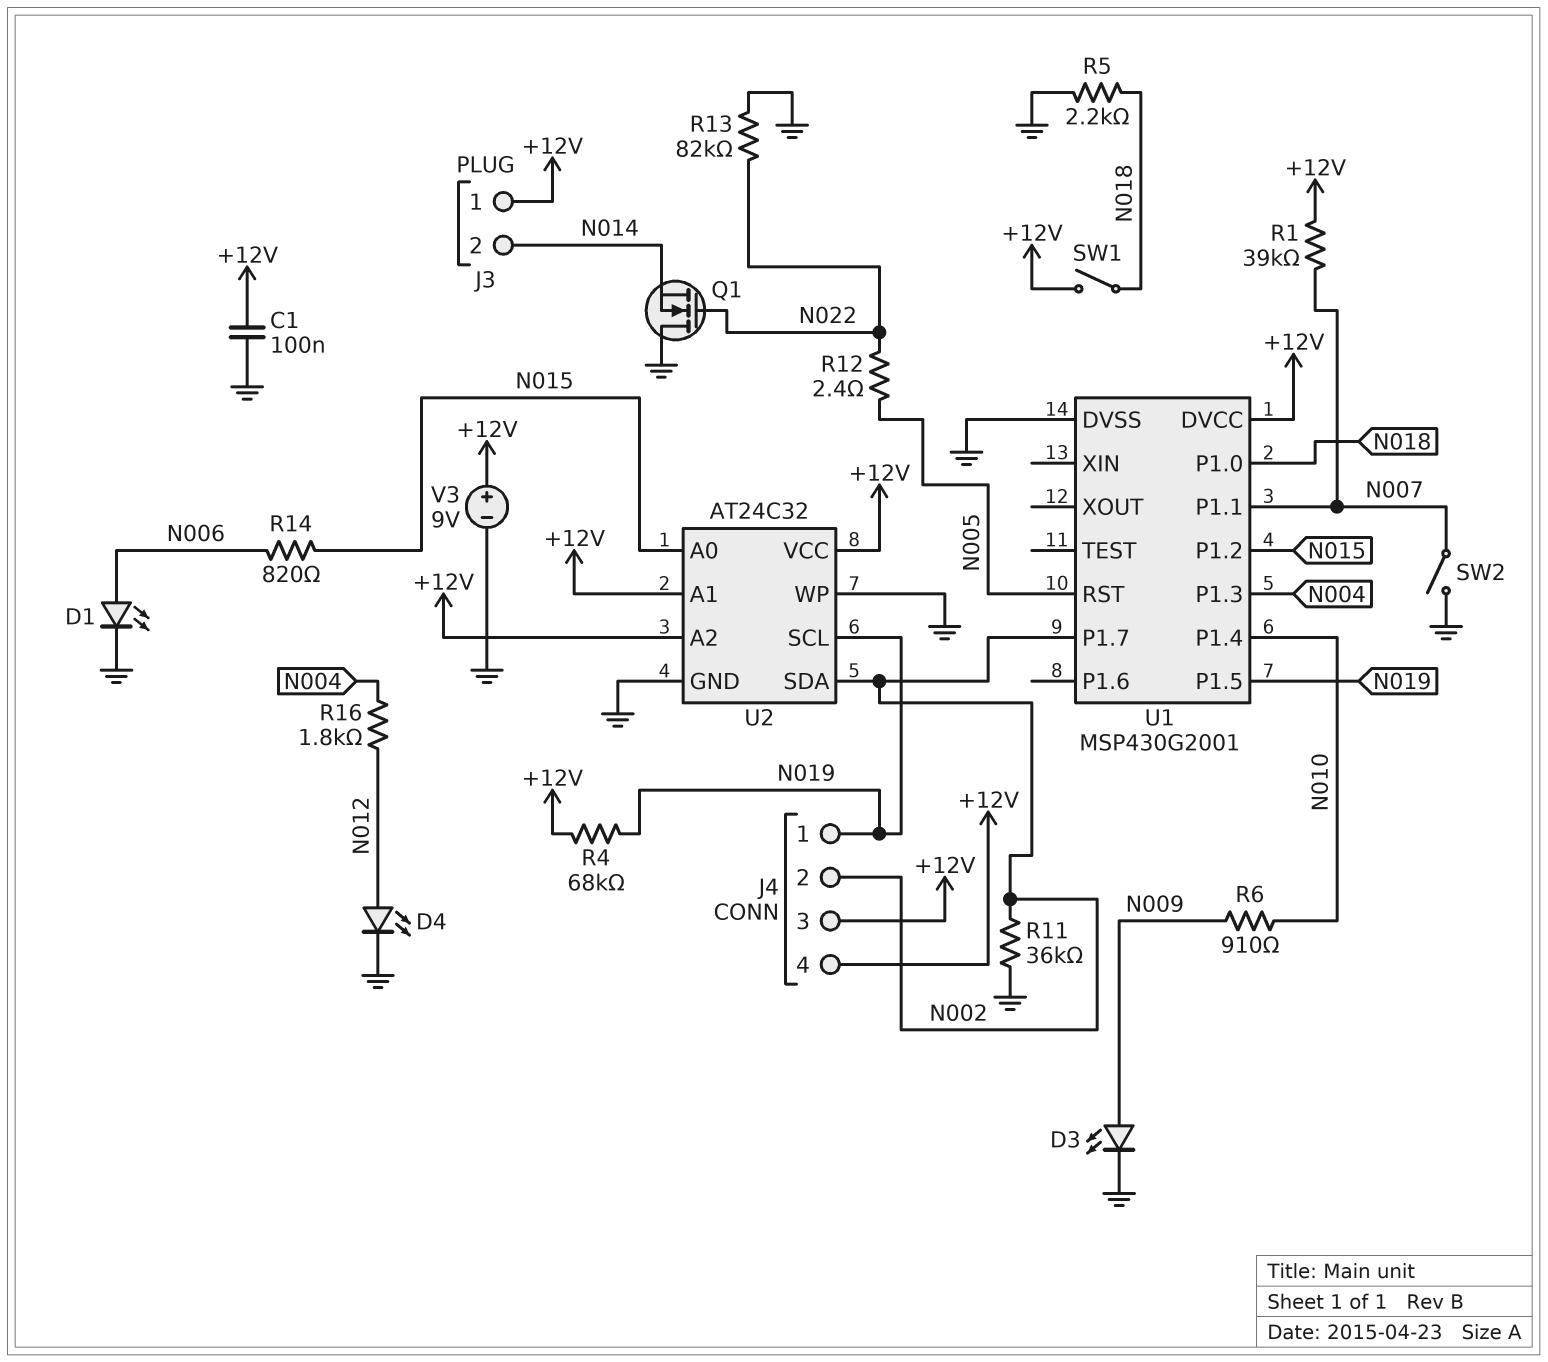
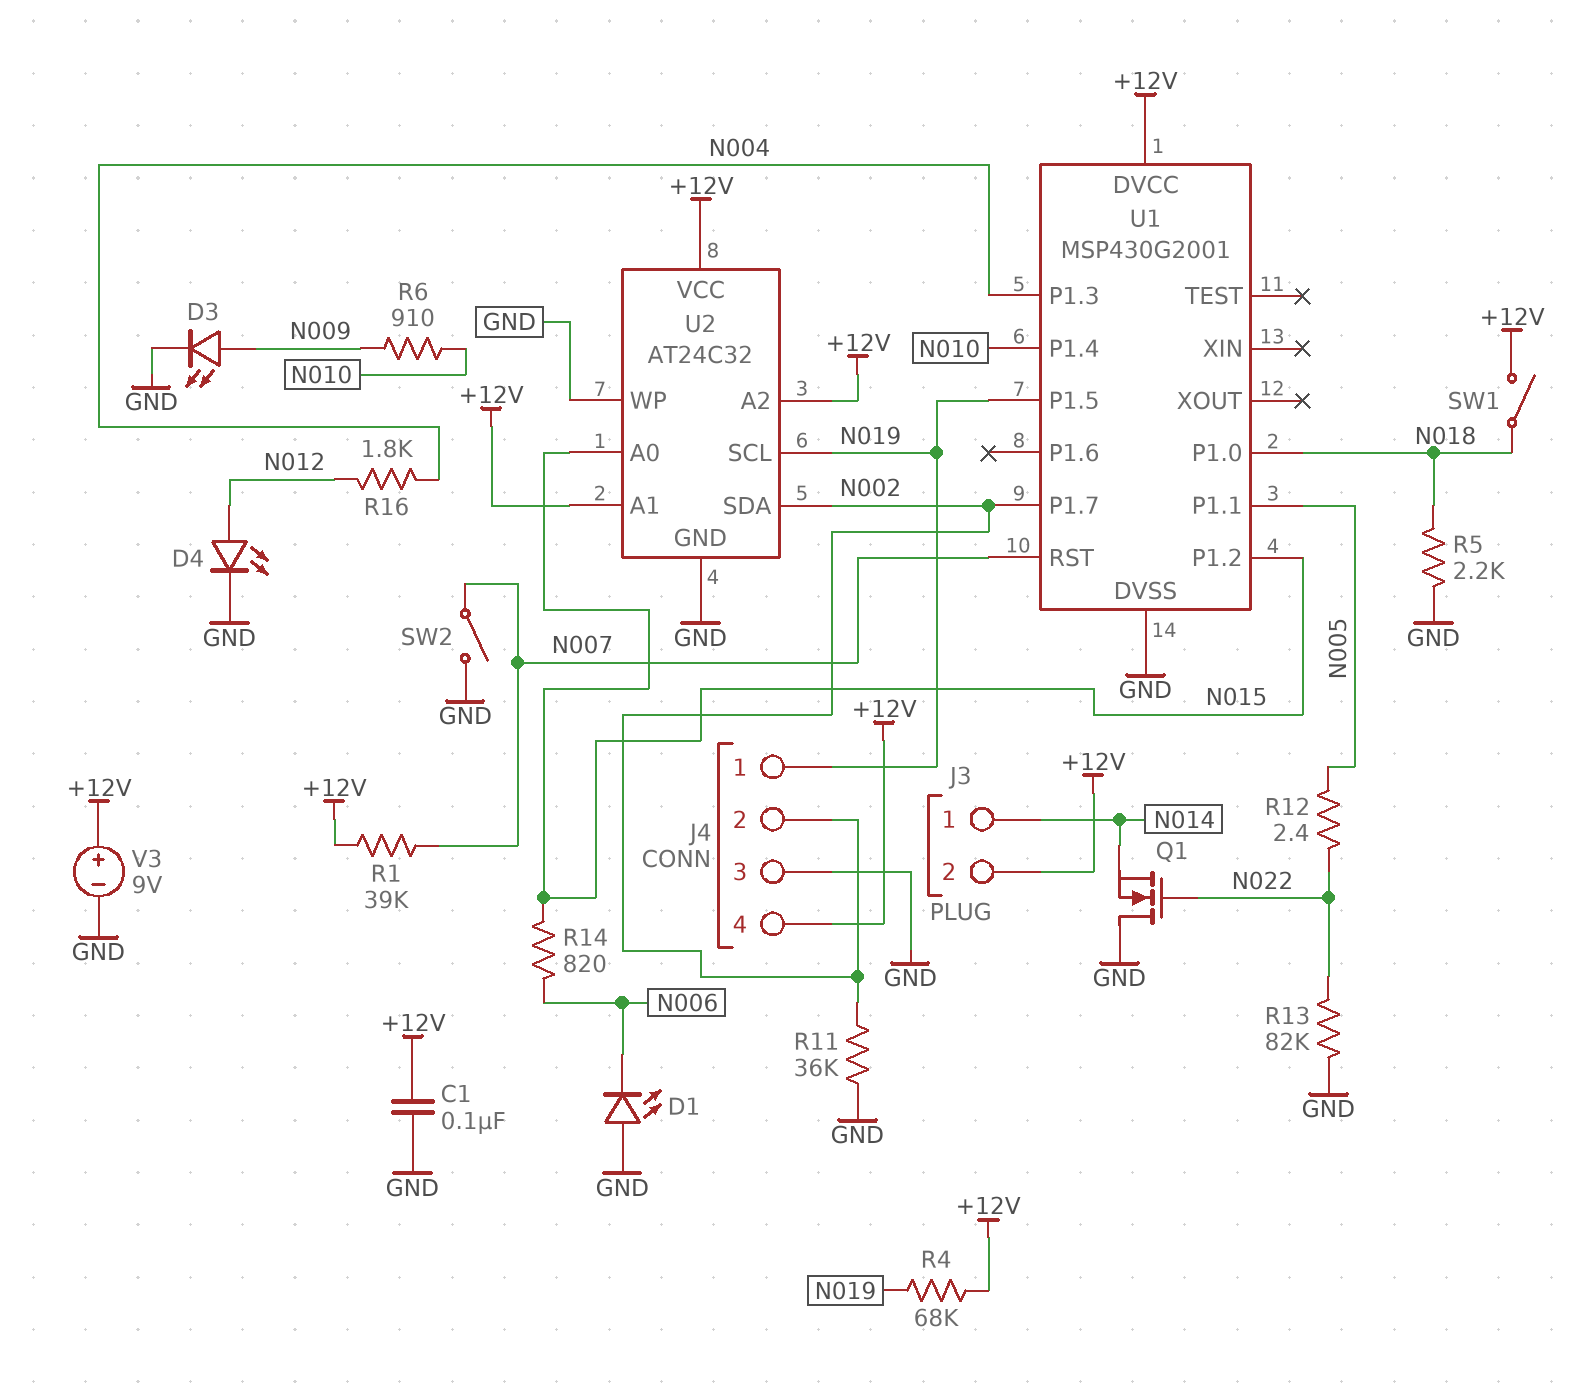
D1: LED (A N006, K GND) -> LED (A GND, K N006)
J3 pin 1: +12V -> N014
J3 pin 2: N014 -> +12V
J4 pin 3: +12V -> GND
U1 pin P1.1: N007 -> N005
U1 pin RST: N005 -> N007

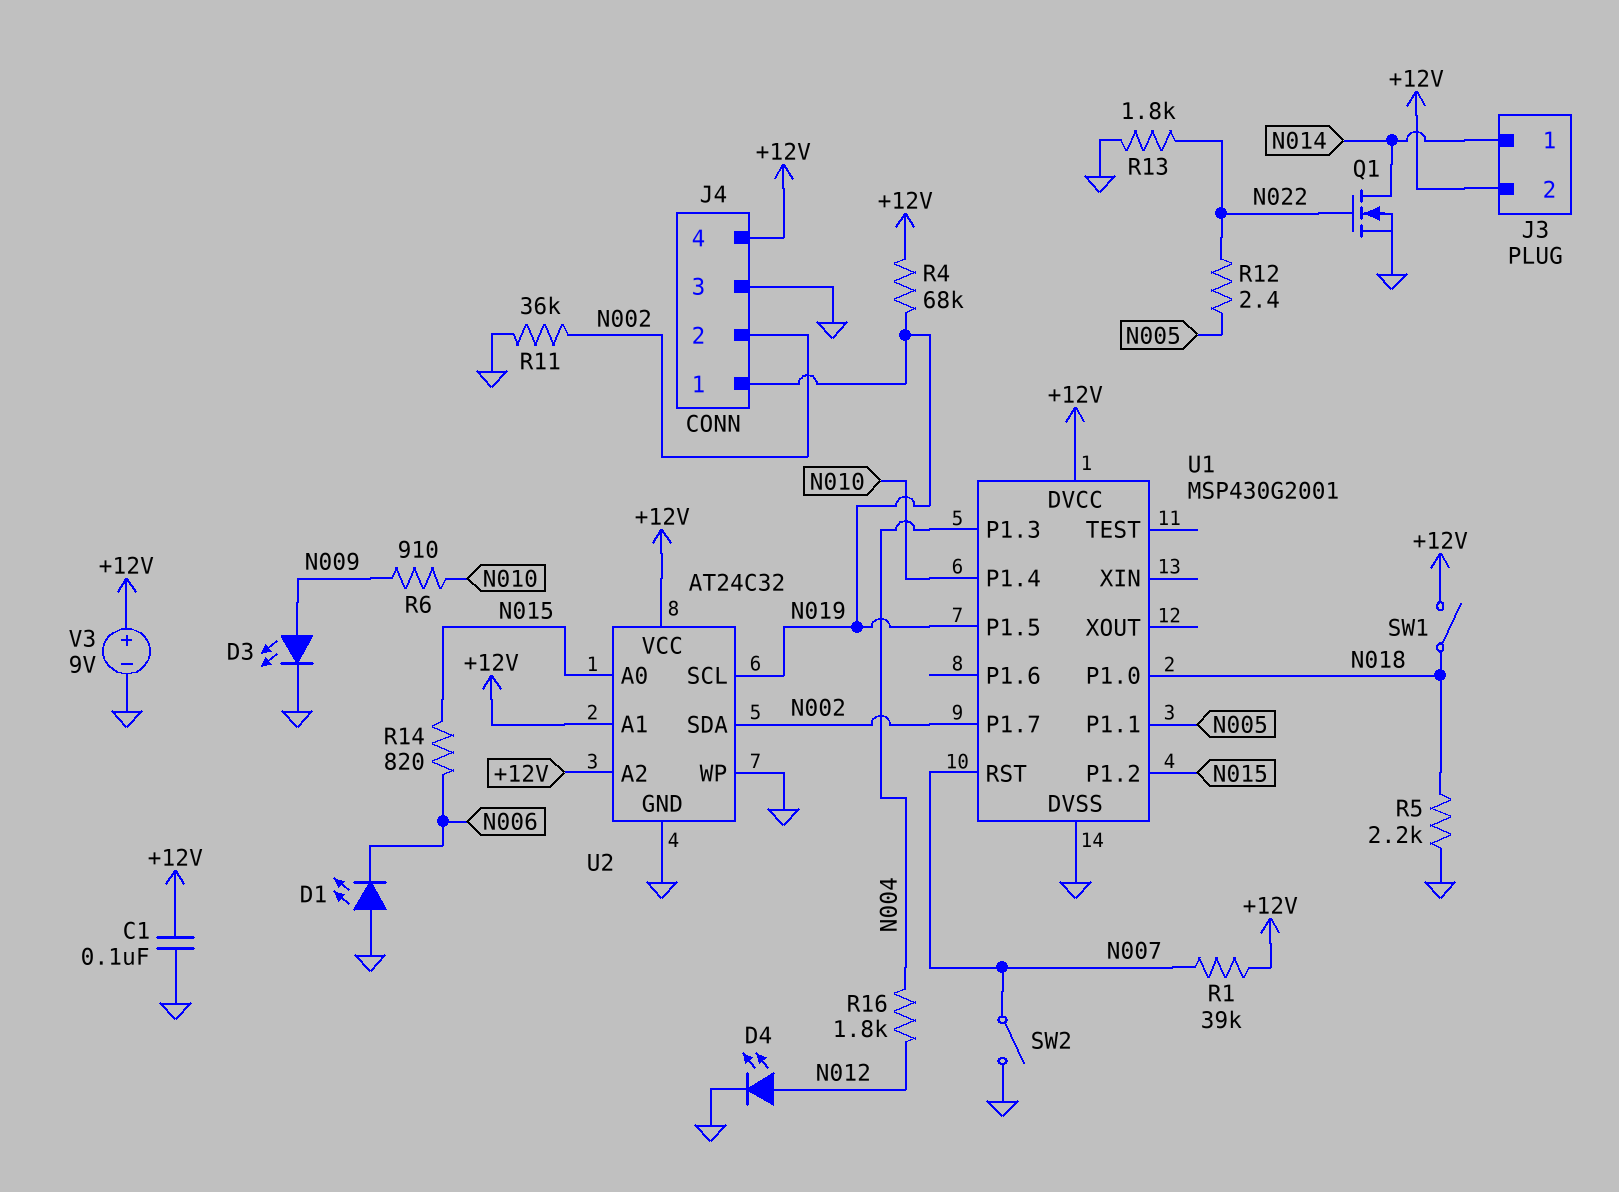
Q1: NMOS (G N022, D GND, S N014) -> NMOS (G N022, D N014, S GND)
R13: 82k (GND, N022) -> 1.8k (GND, N022)

